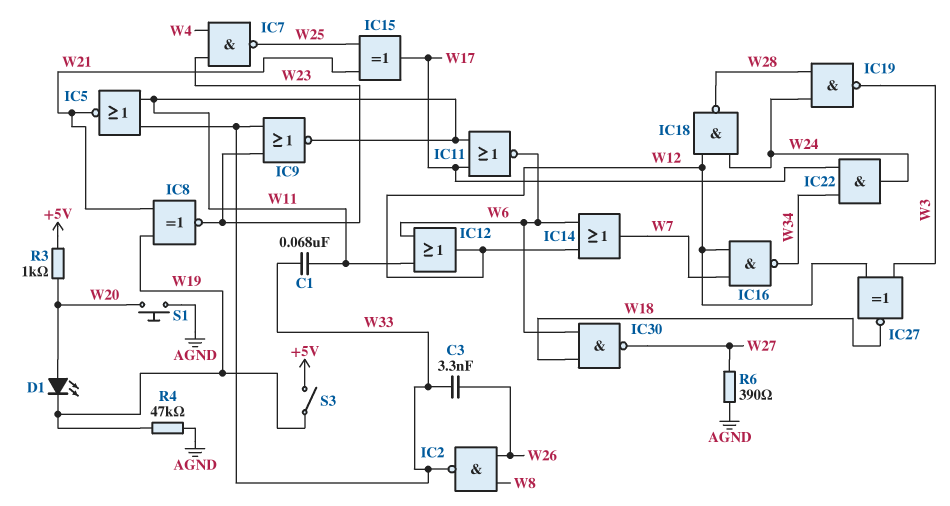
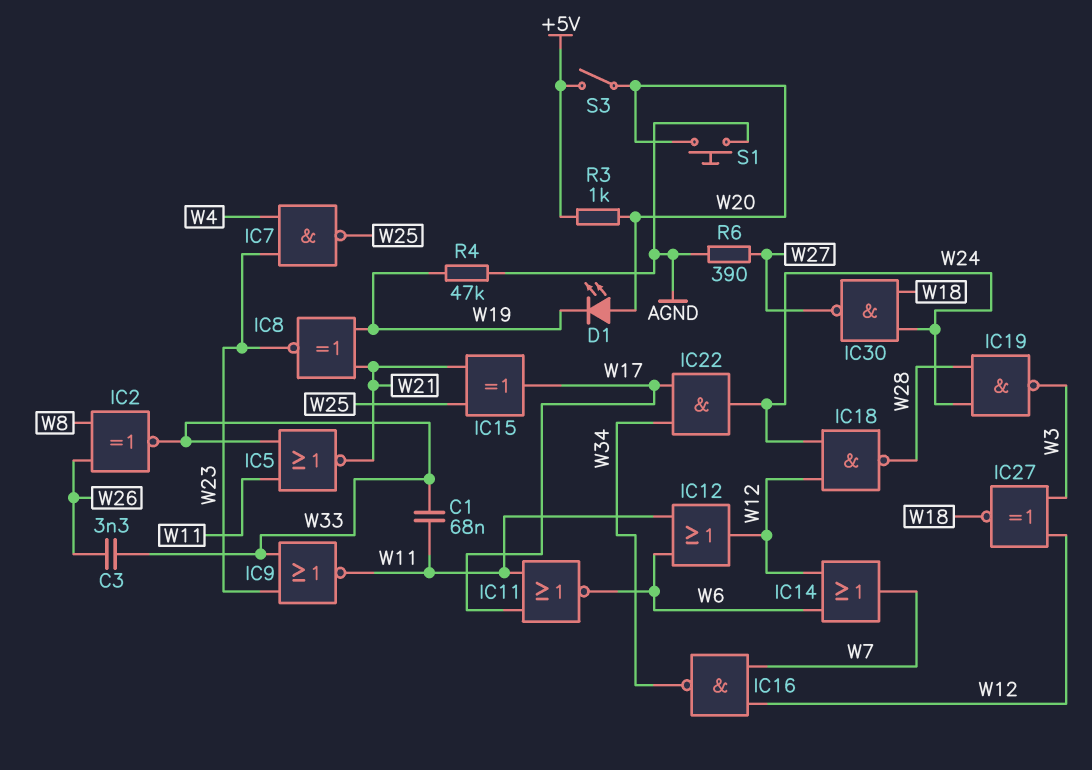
IC2: NAND (in W8, in W26, out W33) -> XNOR (in W8, in W26, out W33)
IC30: NAND (in W6, in W18, out W27) -> NAND (in W18, in W24, out W27)
S3: switch (+5V, W19) -> switch (+5V, W20)

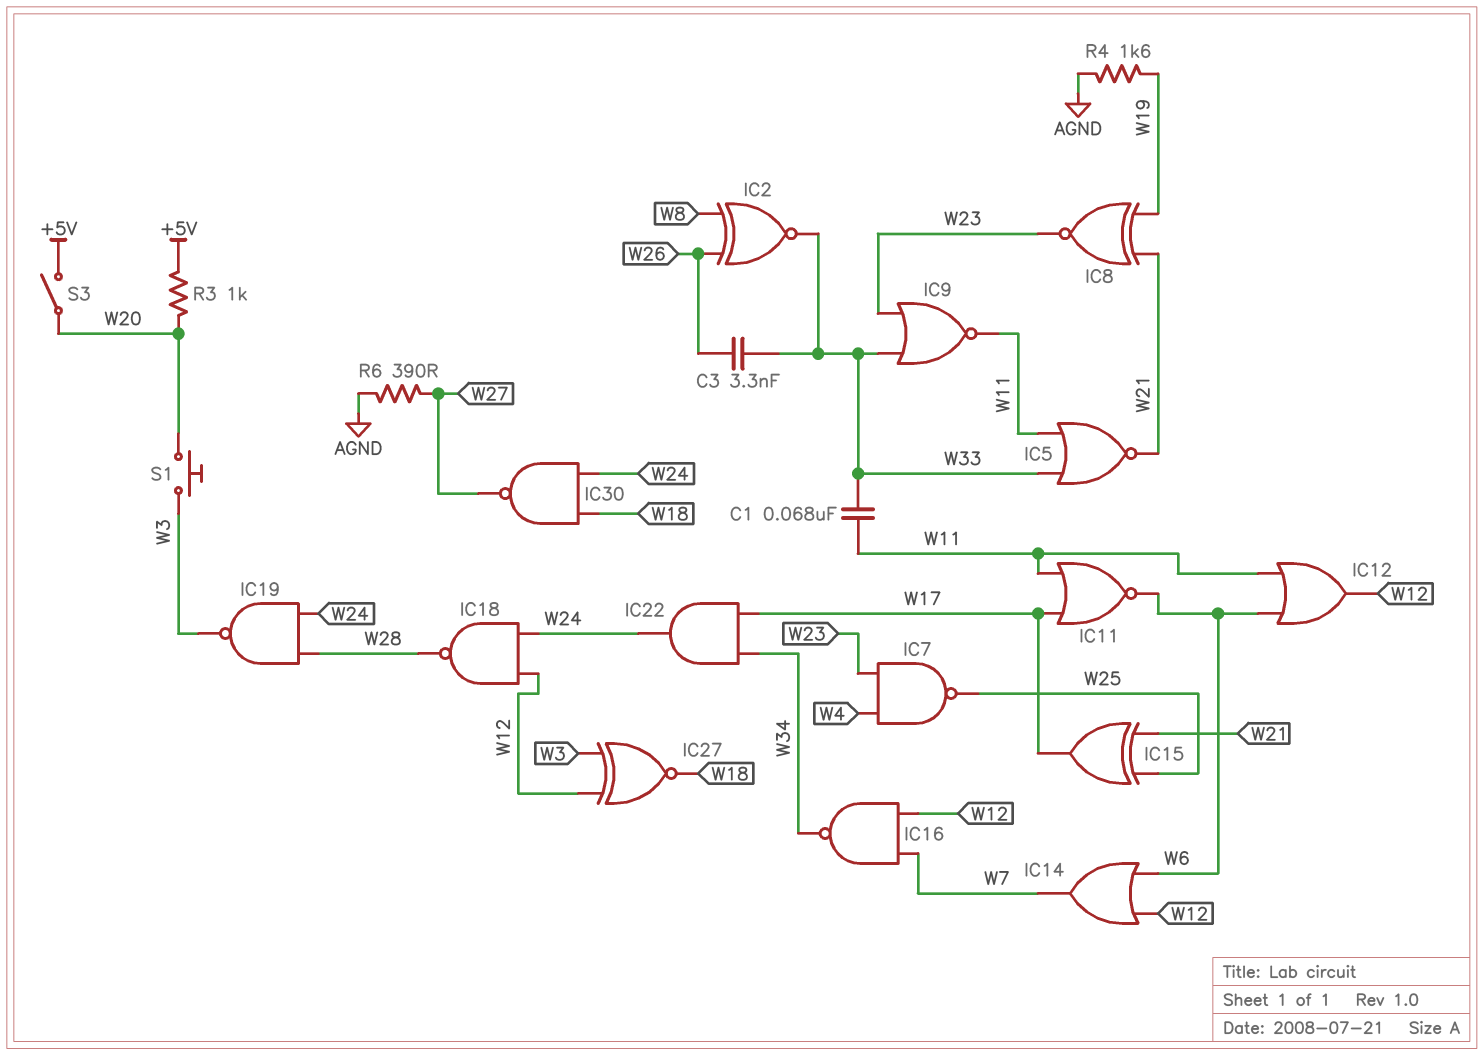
D1: LED (A W20, K W19) -> none
R4: 47k (AGND, W19) -> 1.6k (AGND, W19)
S1: button (AGND, W20) -> button (W3, W20)

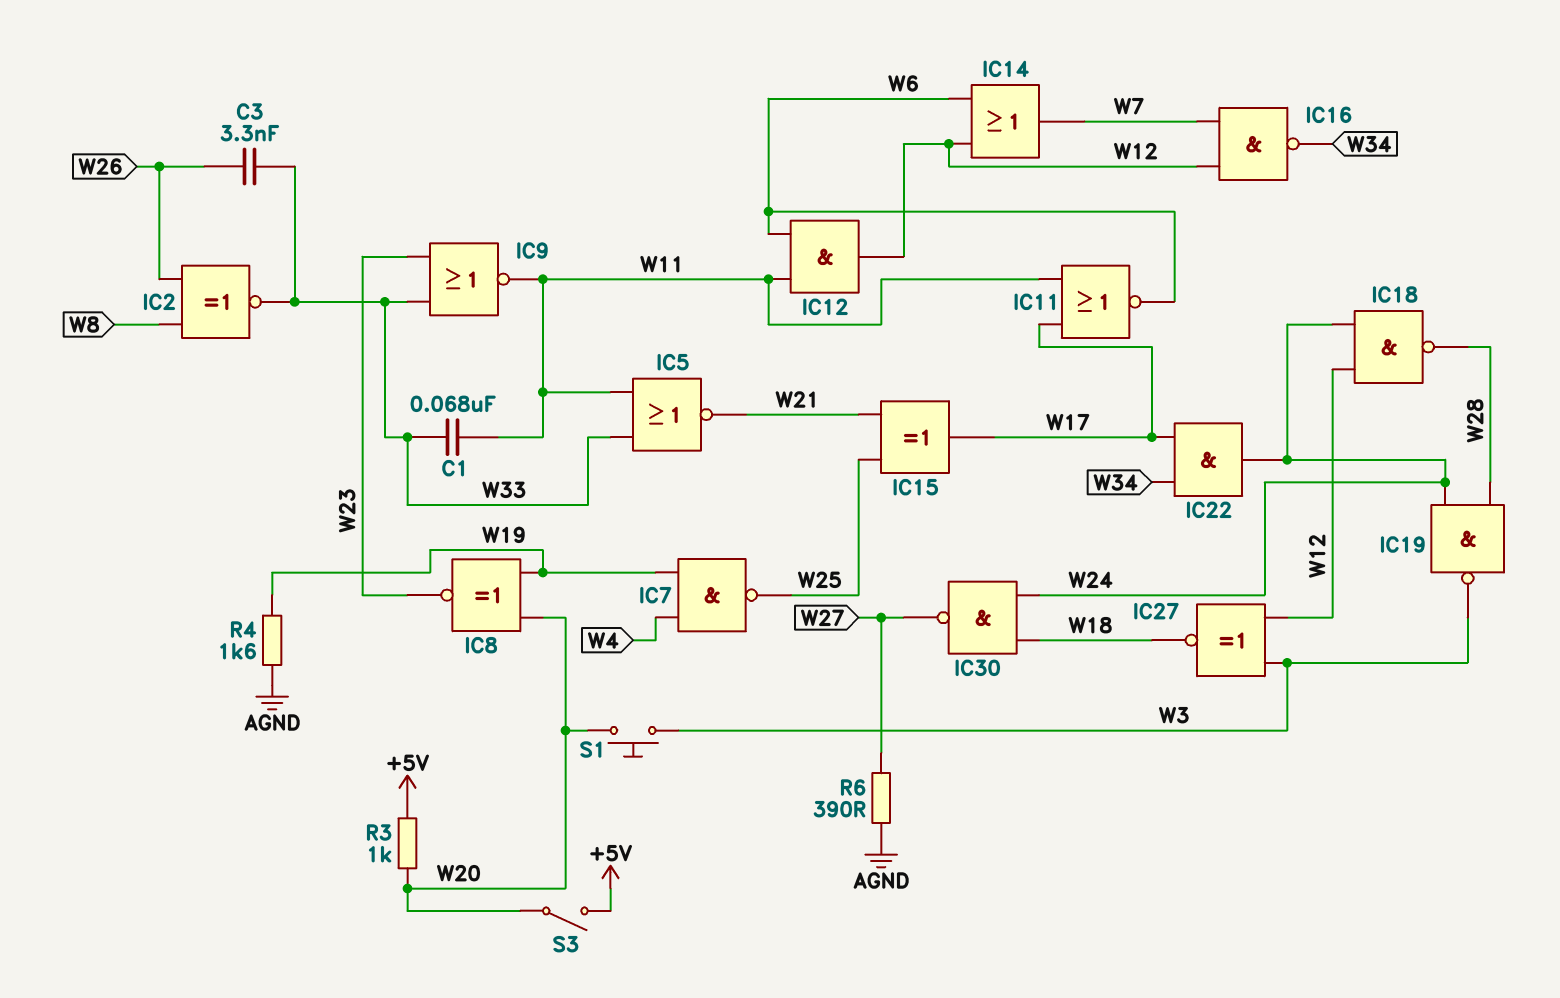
IC7: NAND (in W4, in W23, out W25) -> NAND (in W4, in W19, out W25)
IC8: XNOR (in W19, in W21, out W23) -> XNOR (in W19, in W20, out W23)
IC12: OR (in W6, in W11, out W12) -> AND (in W6, in W11, out W12)

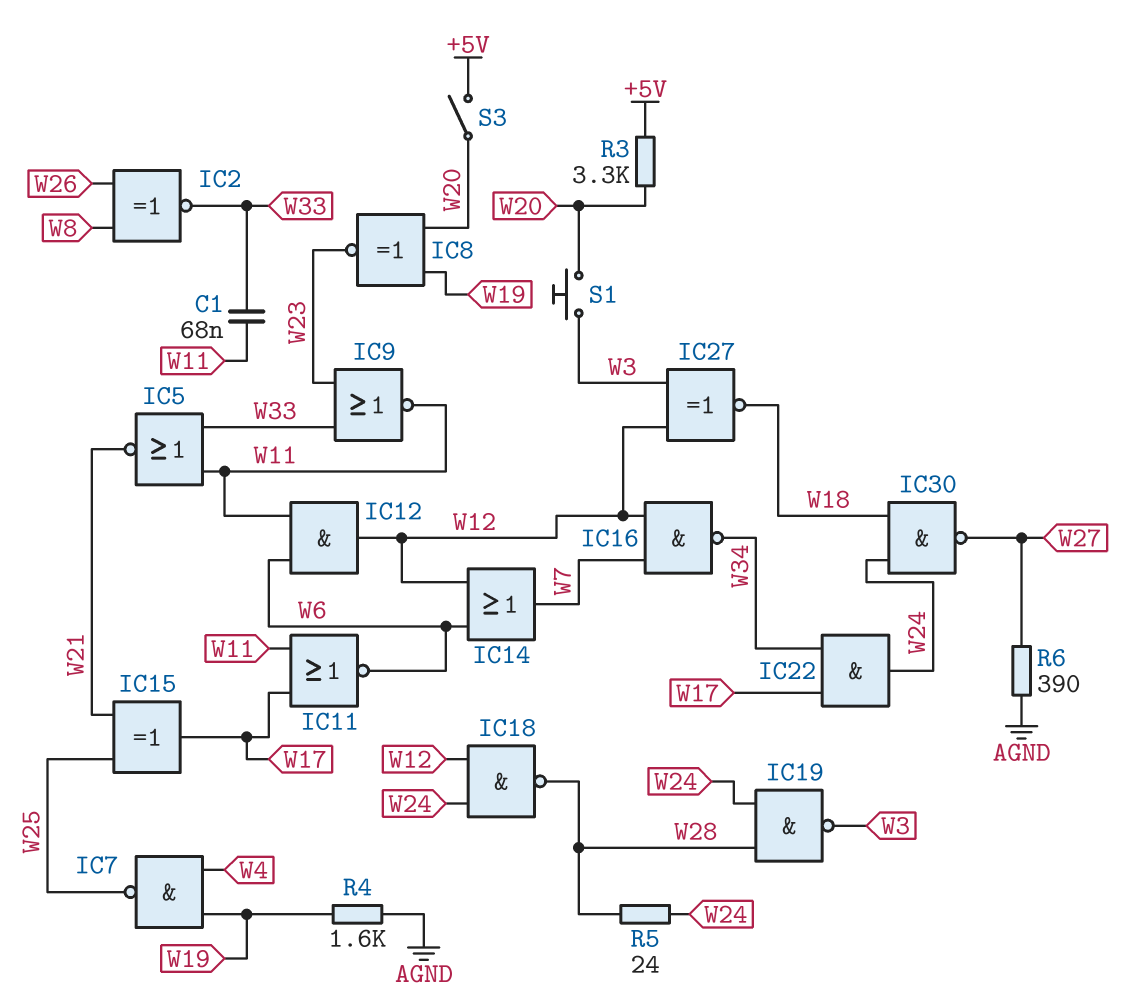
C3: 3.3nF (W26, W33) -> none
R3: 1k (+5V, W20) -> 3.3k (+5V, W20)
R5: none -> 24 (W24, W28)

